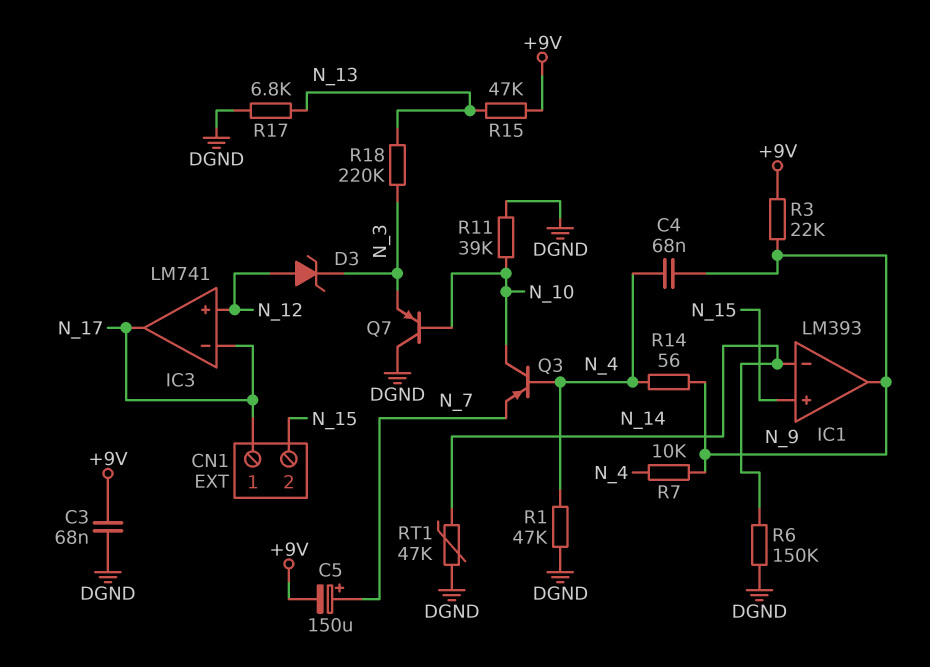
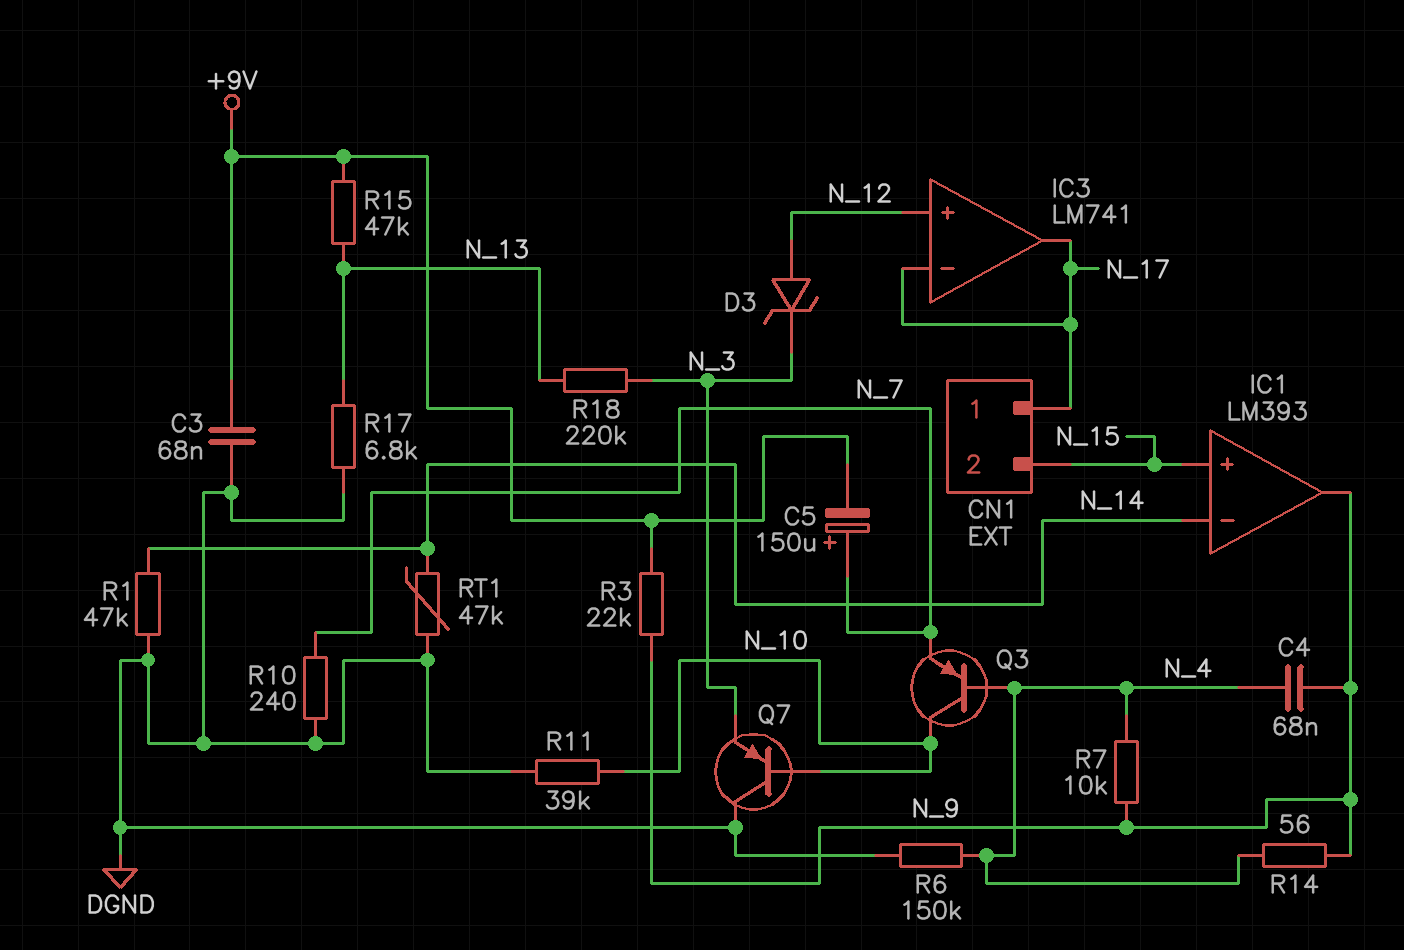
R1: 47k (DGND, N_4) -> 47k (DGND, N_14)
R6: 150k (DGND, N_14) -> 150k (DGND, N_4)
R10: none -> 240 (DGND, N_7)

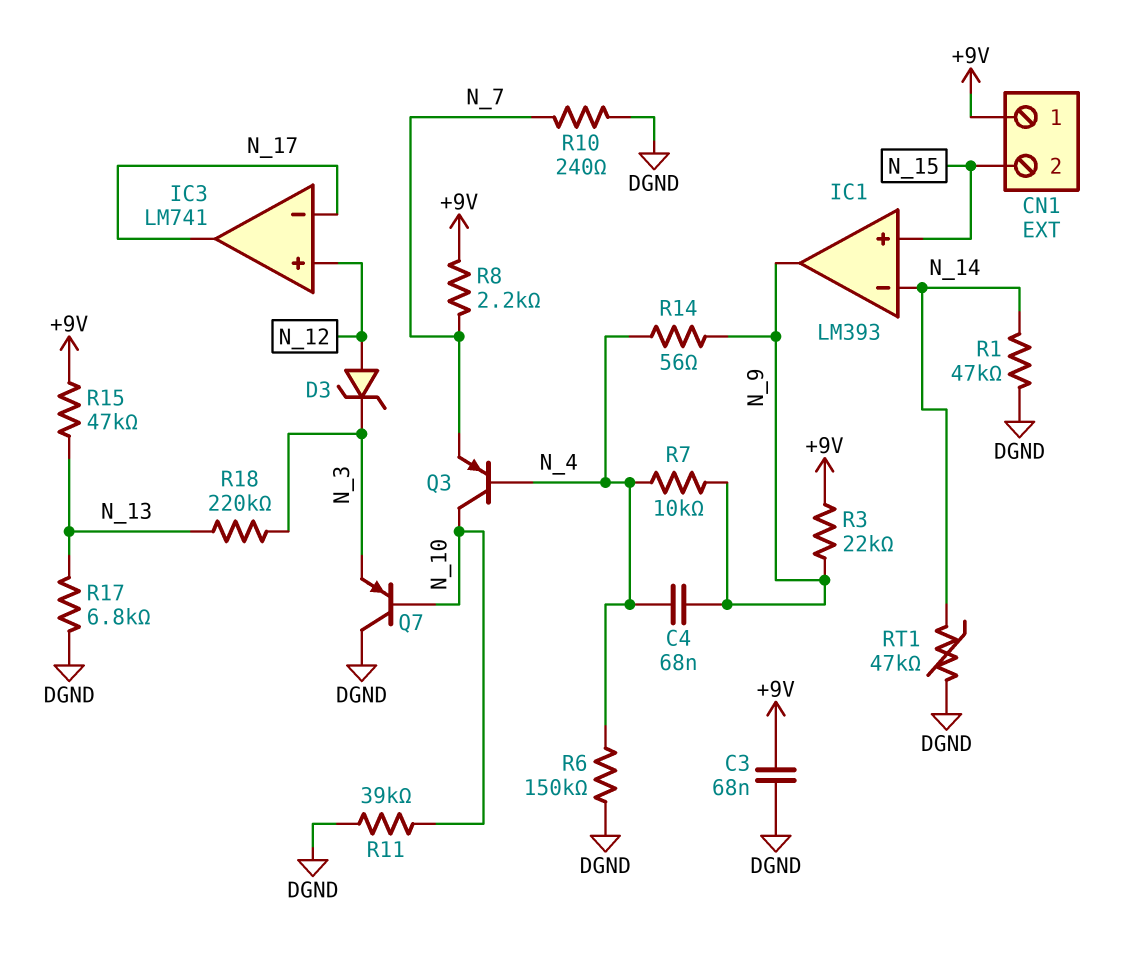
C5: 150uF (plus N_7, minus +9V) -> none
CN1 pin 1: N_17 -> +9V
R8: none -> 2.2k (+9V, N_7)

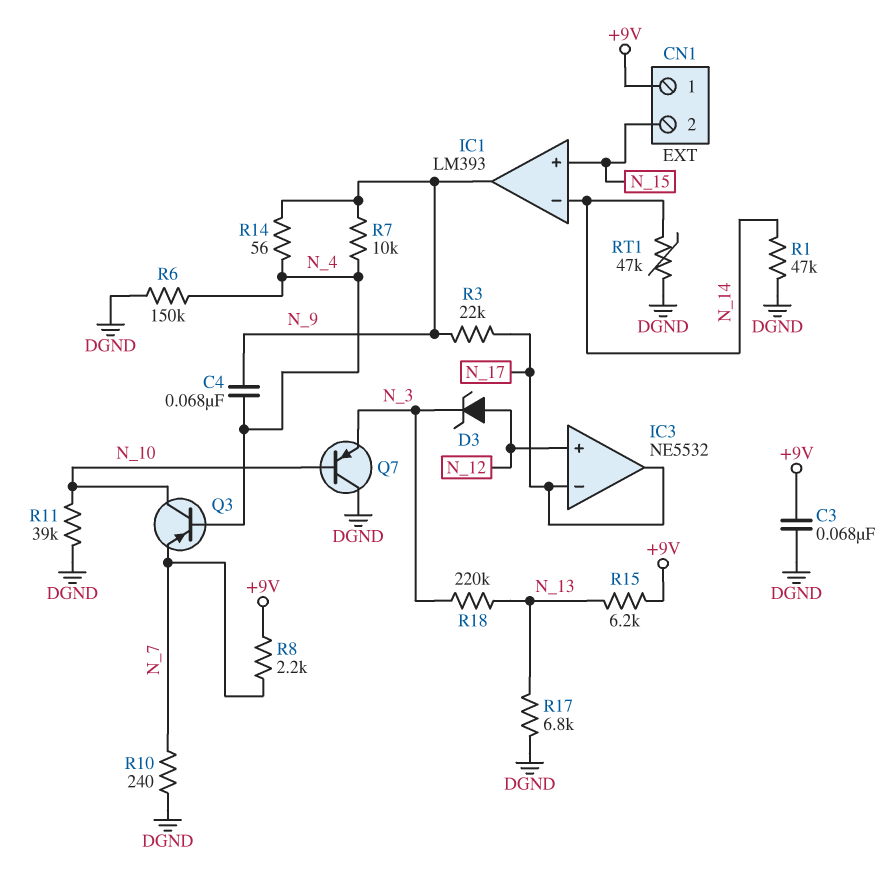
IC3: LM741 -> NE5532
R3: 22k (+9V, N_9) -> 22k (N_9, N_17)
R15: 47k (+9V, N_13) -> 6.2k (+9V, N_13)

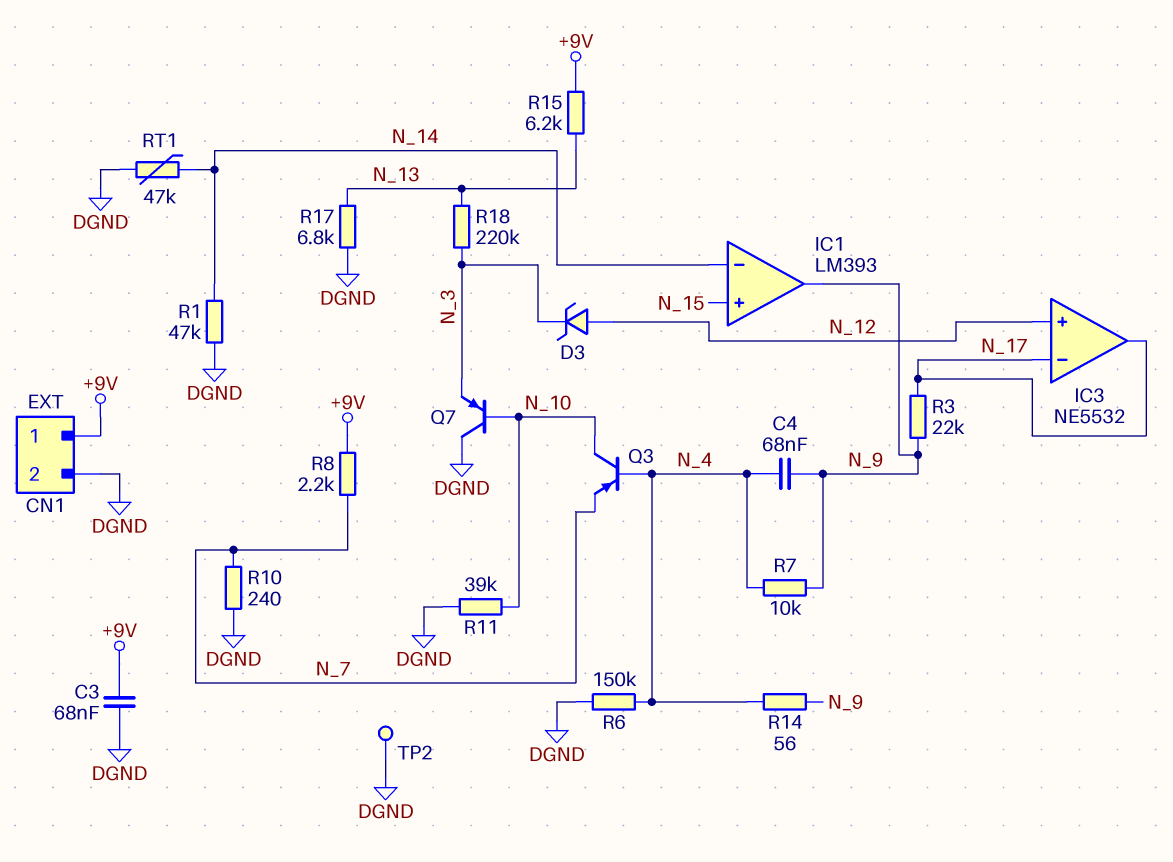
CN1 pin 2: N_15 -> DGND
TP2: none -> test point (DGND)

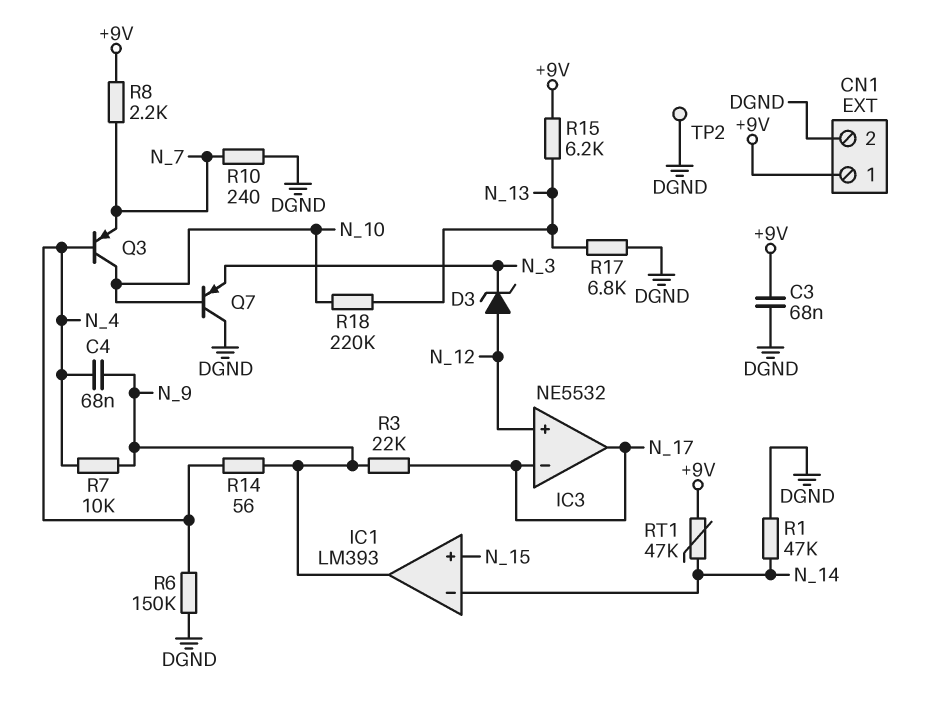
R11: 39k (DGND, N_10) -> none
R18: 220k (N_3, N_13) -> 220k (N_10, N_13)
RT1: 47k (DGND, N_14) -> 47k (+9V, N_14)

